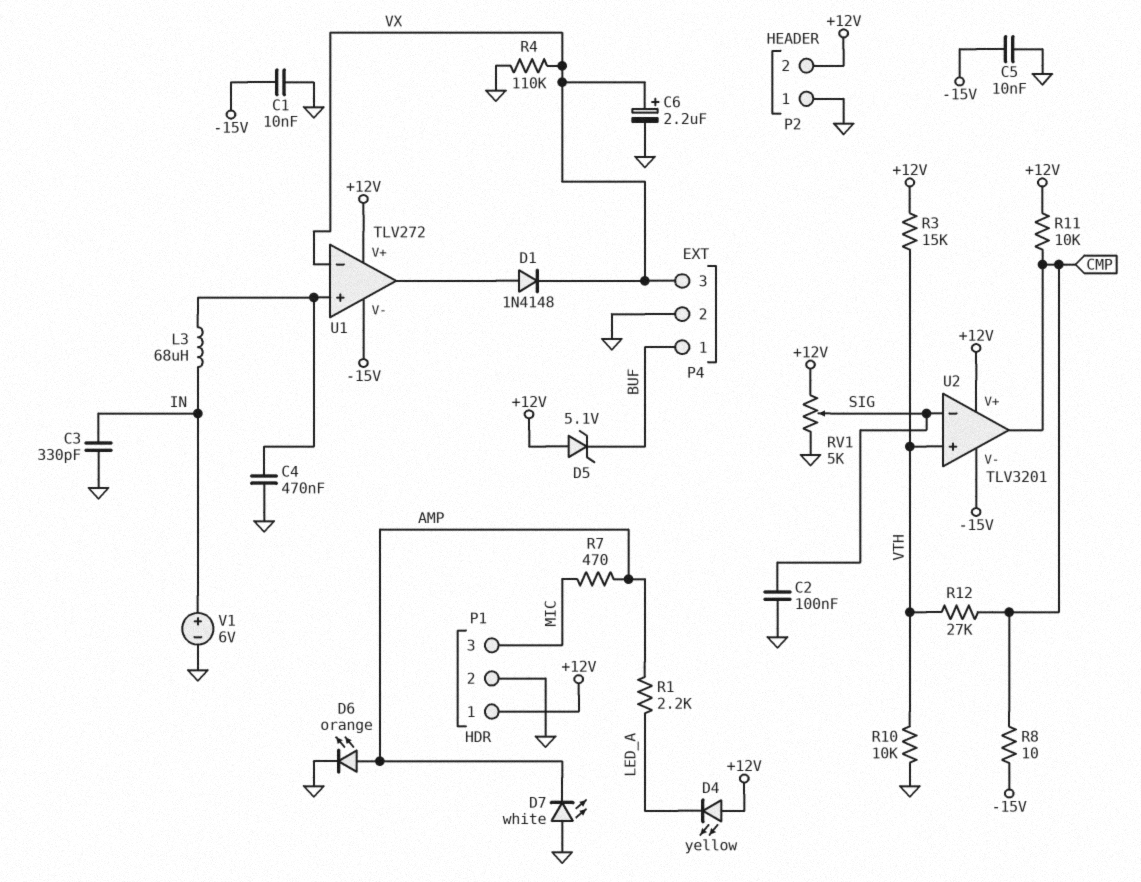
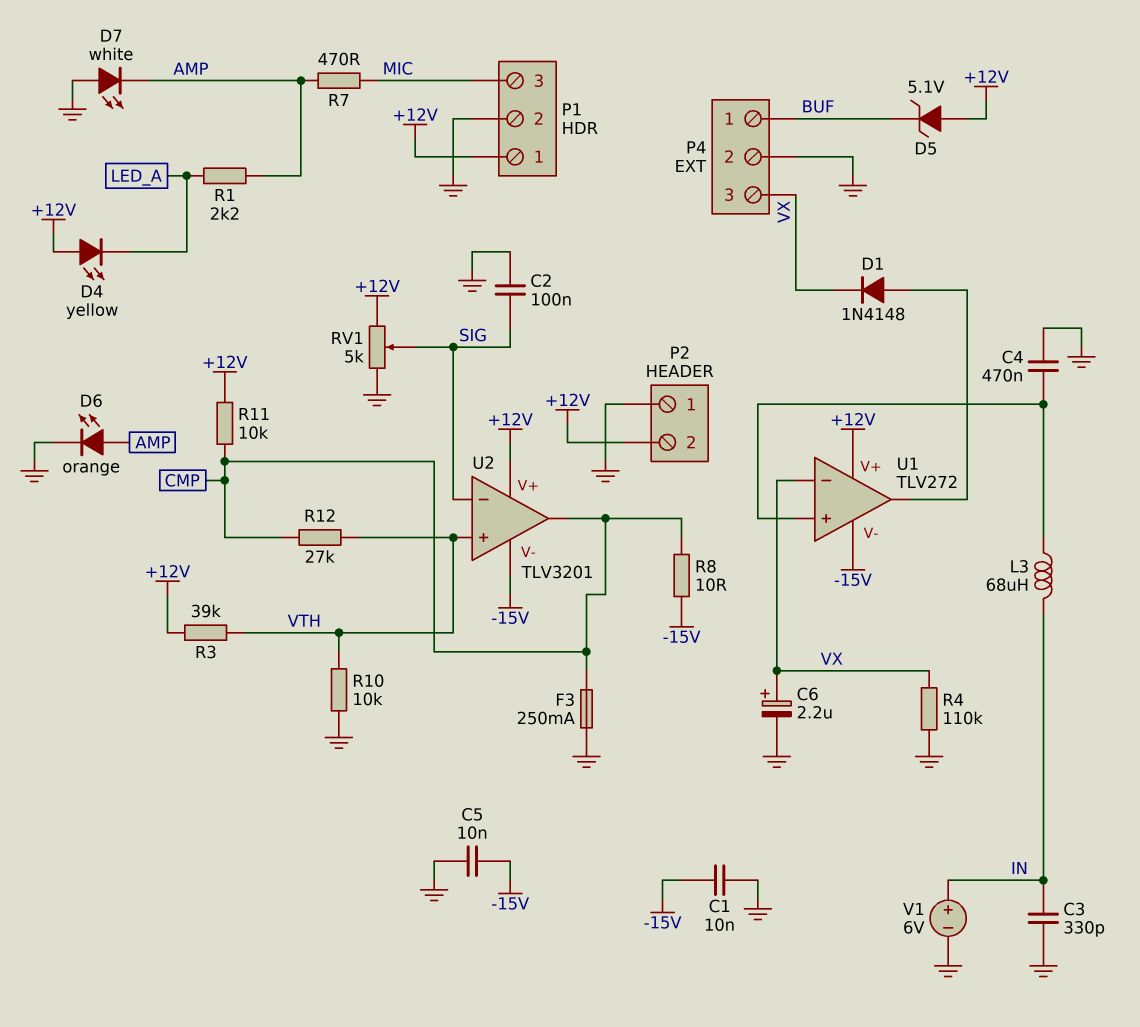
F3: none -> 250mA (CMP, GND)
R3: 15k (+12V, VTH) -> 39k (+12V, VTH)

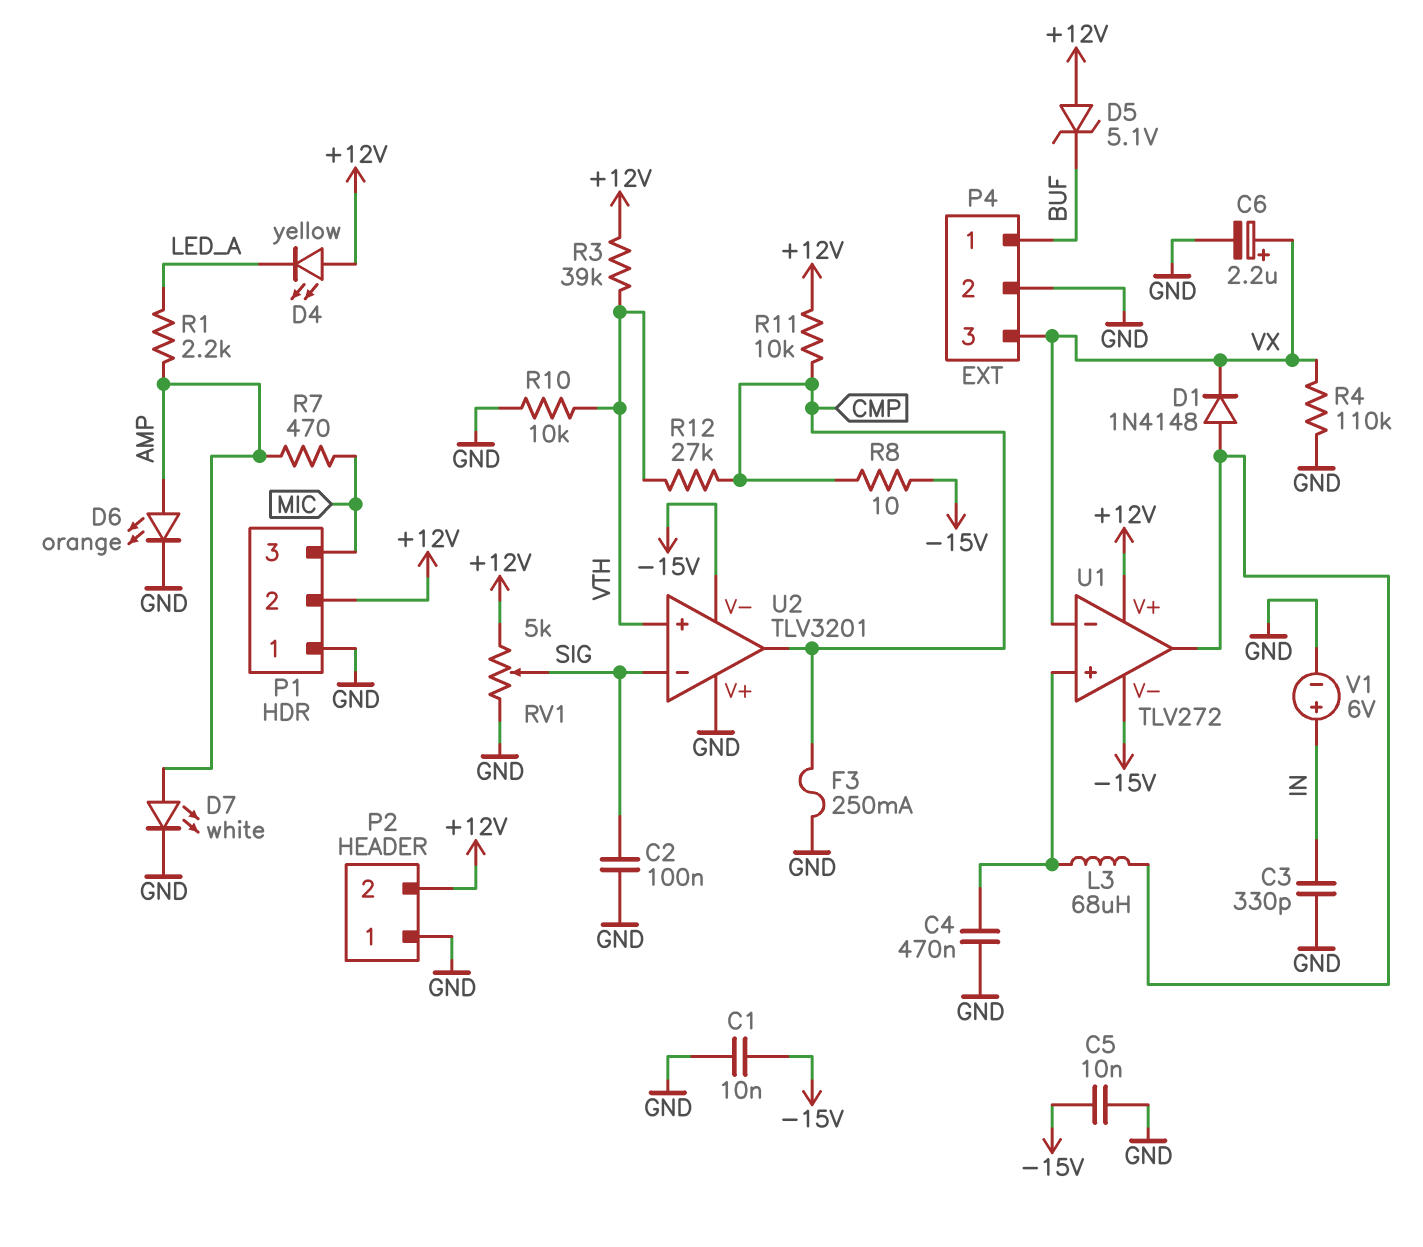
D7: LED white (A GND, K AMP) -> LED white (A AMP, K GND)
L3: 68uH (IN, U1/in+) -> 68uH (U1/in+, U1/out)
P1 pin 1: +12V -> GND
P1 pin 2: GND -> +12V
U2 pin V+: +12V -> GND

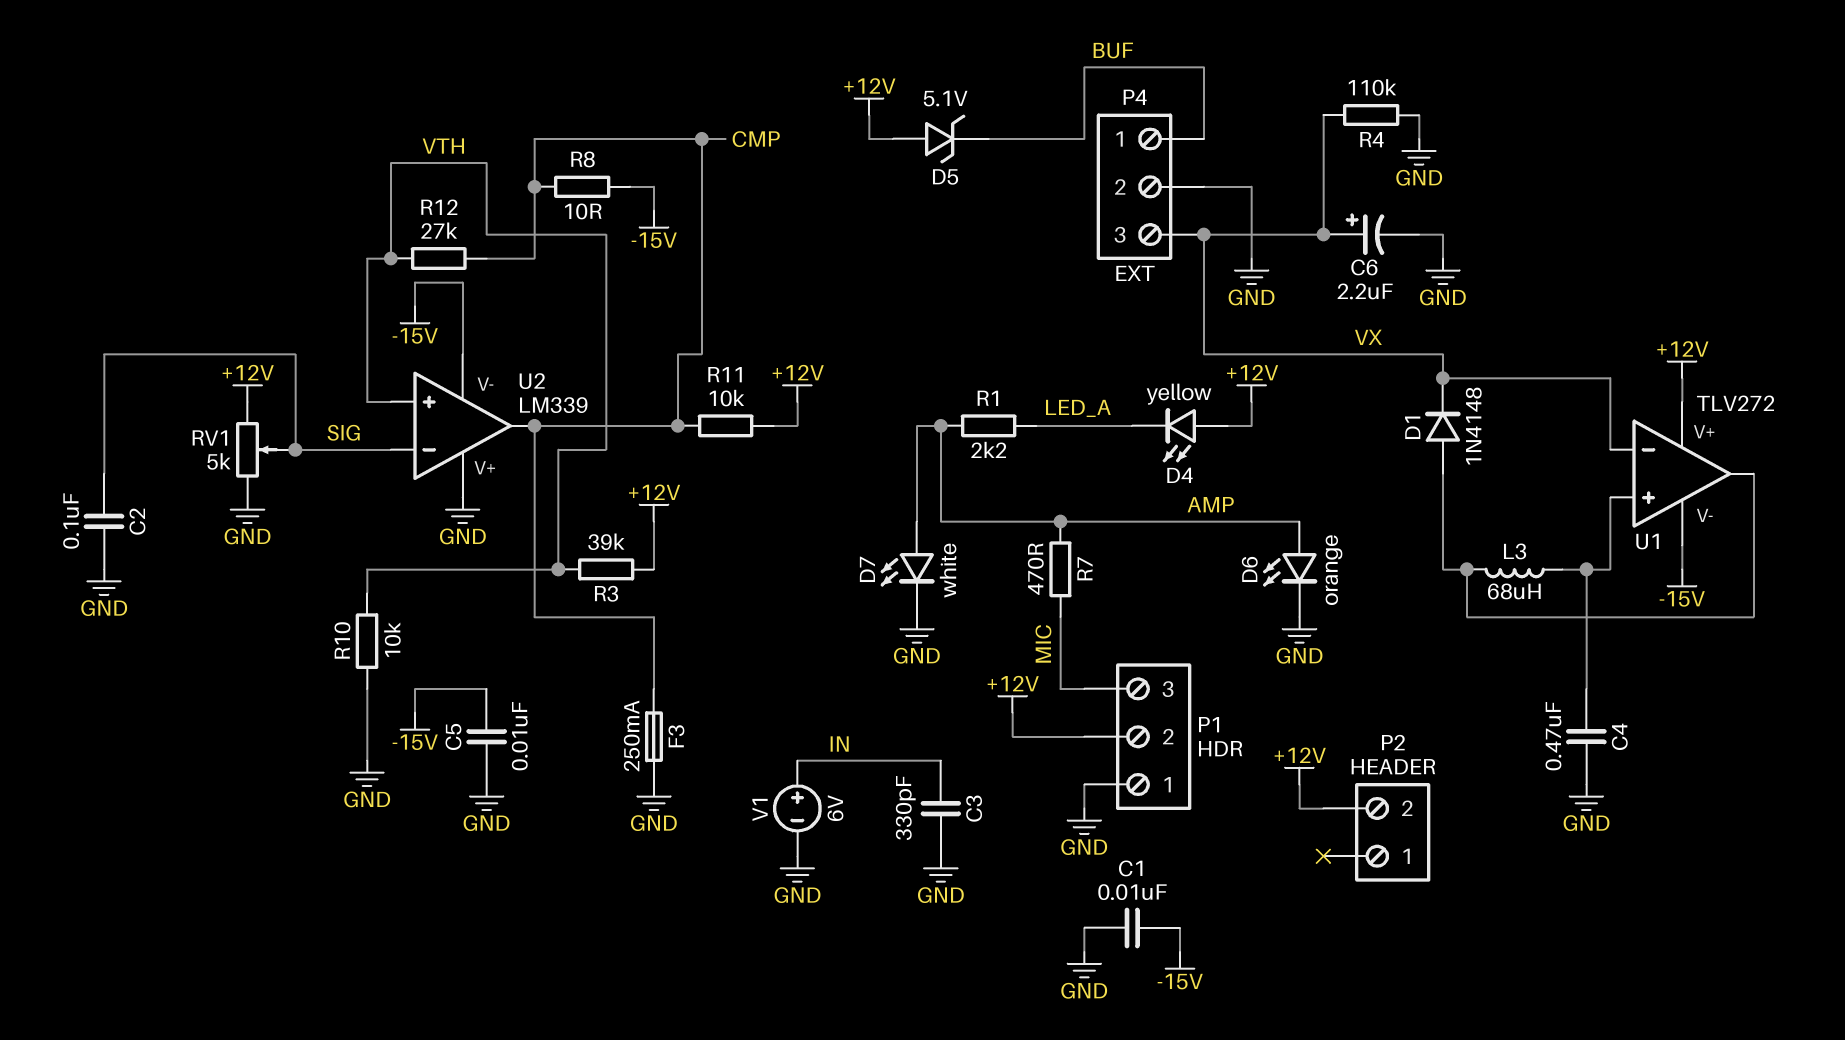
P2 pin 1: GND -> none
U2: TLV3201 -> LM339

